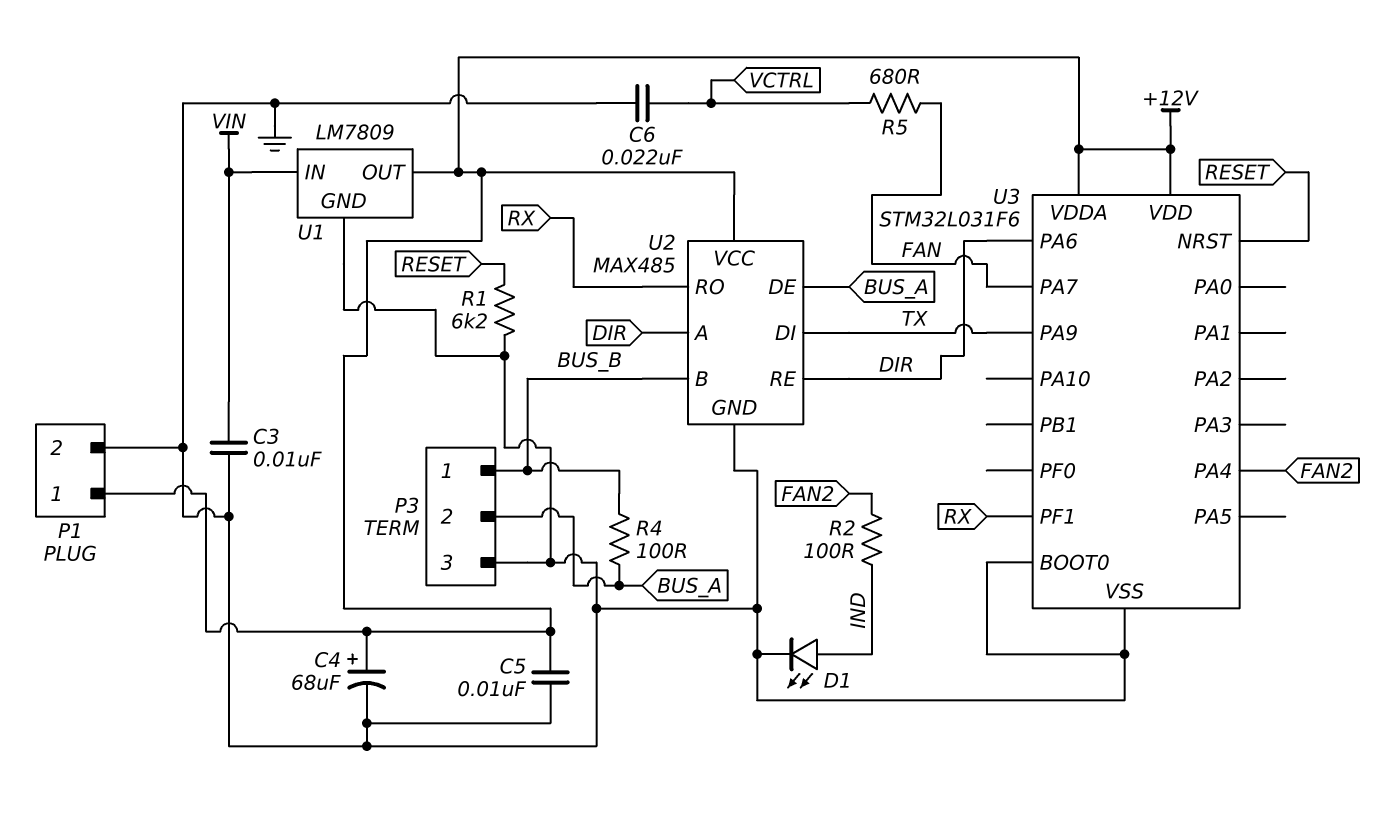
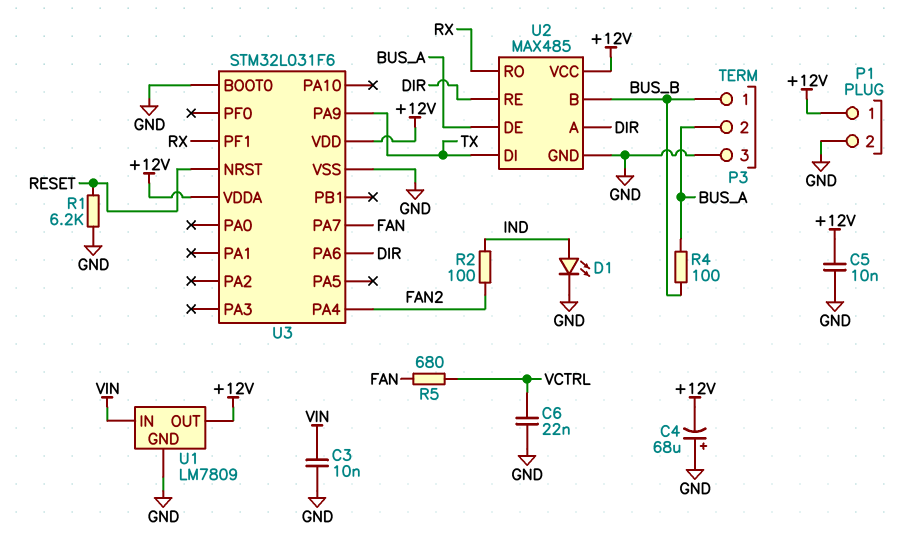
C4: 68uF (plus +12V, minus GND) -> 68uF (plus GND, minus +12V)

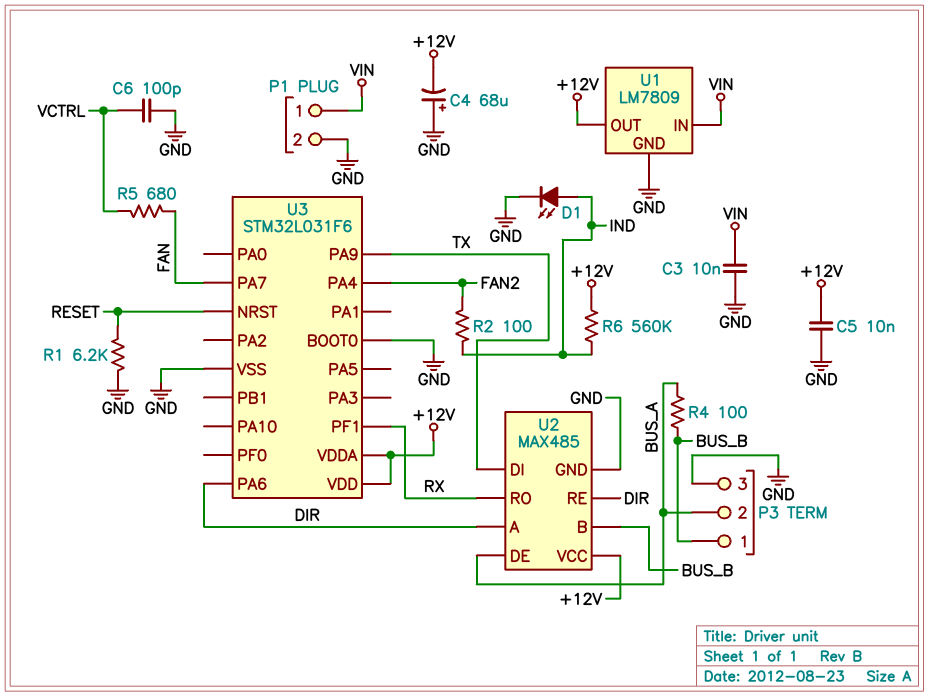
C6: 22nF (GND, VCTRL) -> 100pF (GND, VCTRL)
P1 pin 1: +12V -> VIN
R6: none -> 560k (+12V, IND)

